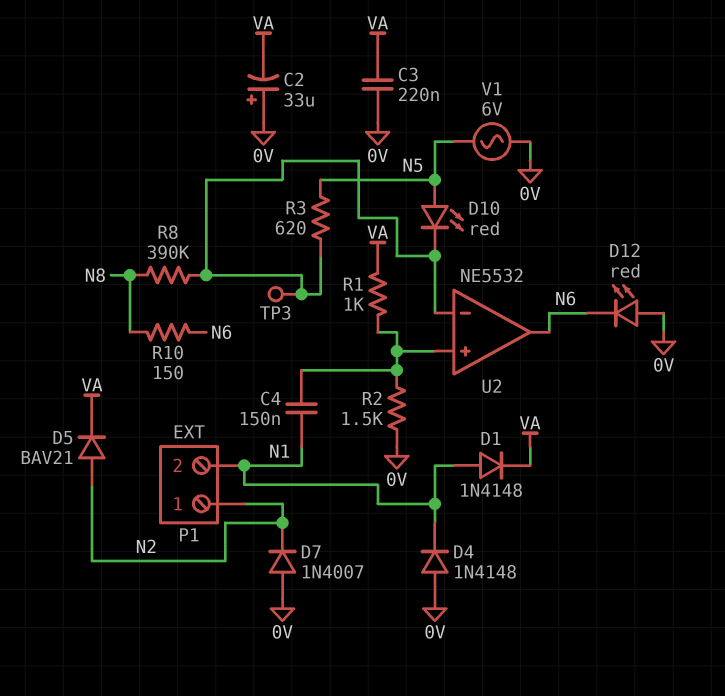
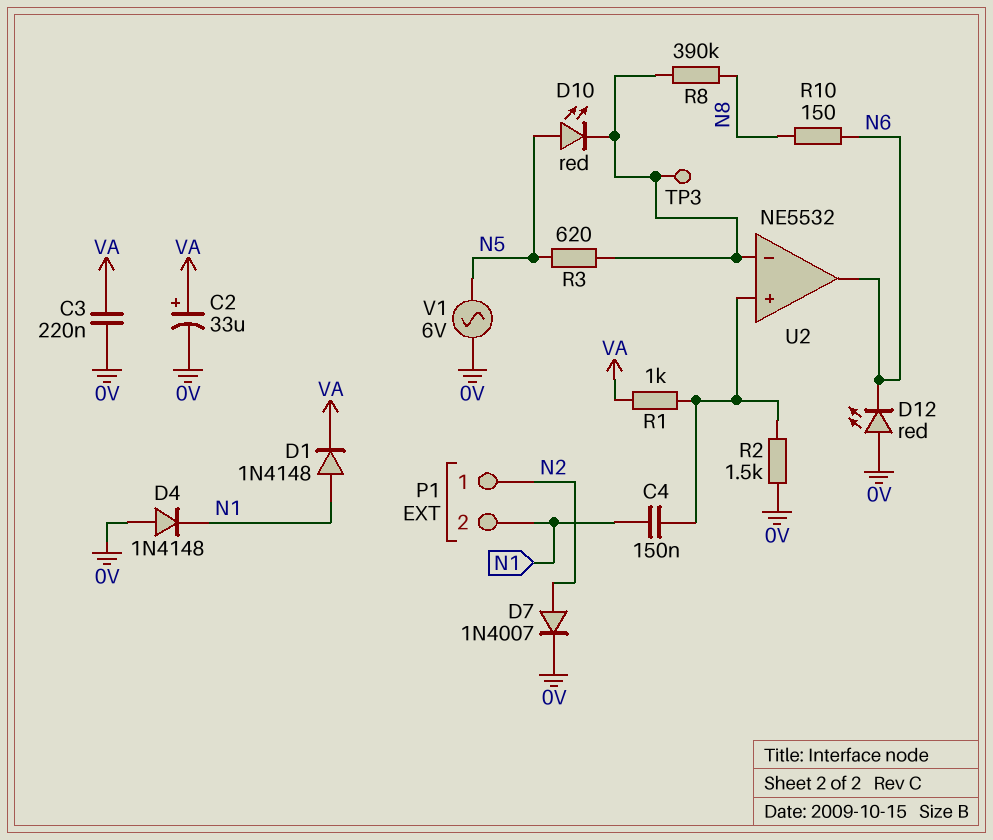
C2: 33uF (plus 0V, minus VA) -> 33uF (plus VA, minus 0V)
D5: diode BAV21 (A N2, K VA) -> none
D7: diode 1N4007 (A 0V, K N2) -> diode 1N4007 (A N2, K 0V)

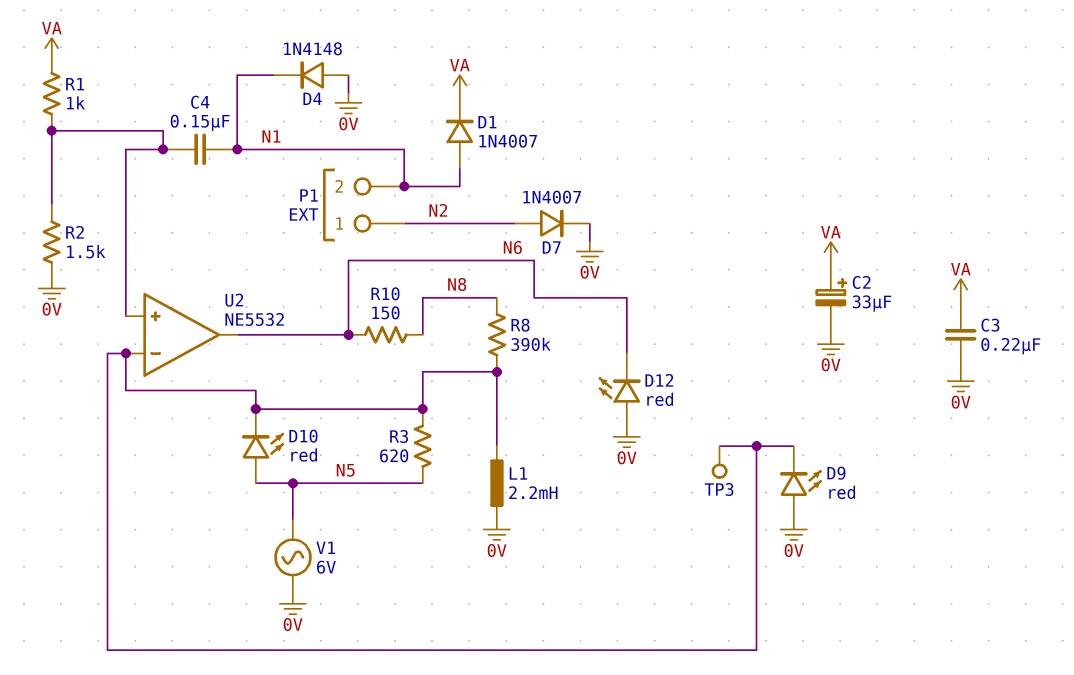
D1: diode 1N4148 (A N1, K VA) -> diode 1N4007 (A N1, K VA)
D9: none -> LED red (A 0V, K U2/in-)
L1: none -> 2.2mH (0V, U2/in-)

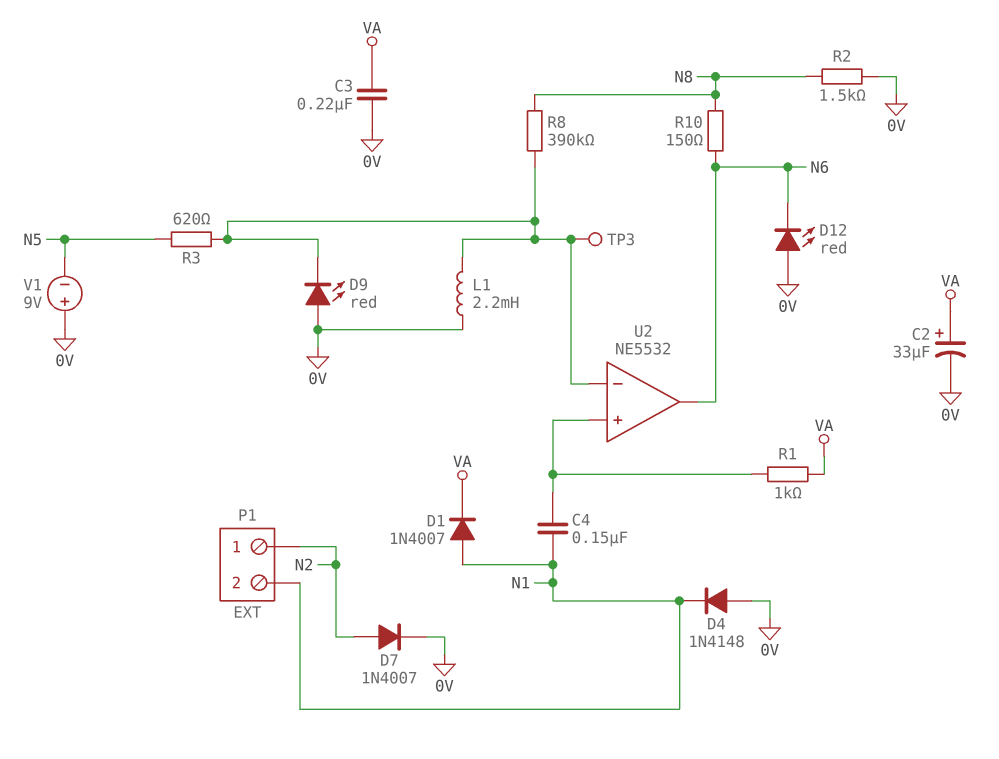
D10: LED red (A N5, K U2/in-) -> none
R2: 1.5k (0V, U2/in+) -> 1.5k (0V, N8)
V1: AC 6V (0V, N5) -> 9V (plus 0V, minus N5)

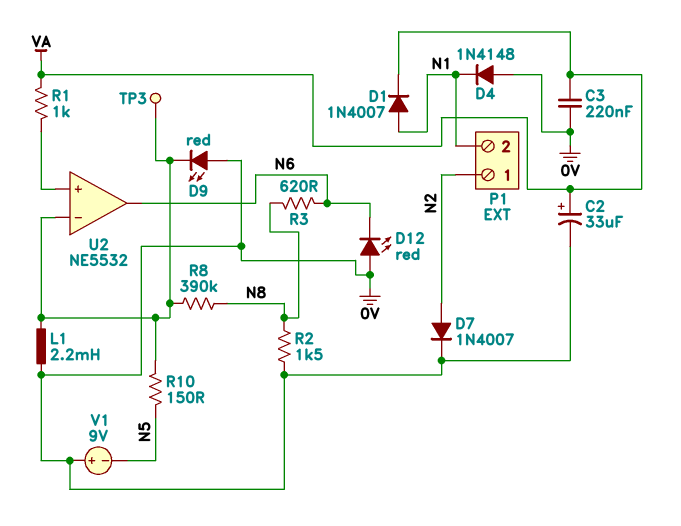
C4: 150nF (N1, U2/in+) -> none
R3: 620 (N5, U2/in-) -> 620 (N6, N8)
R10: 150 (N6, N8) -> 150 (N5, U2/in-)

